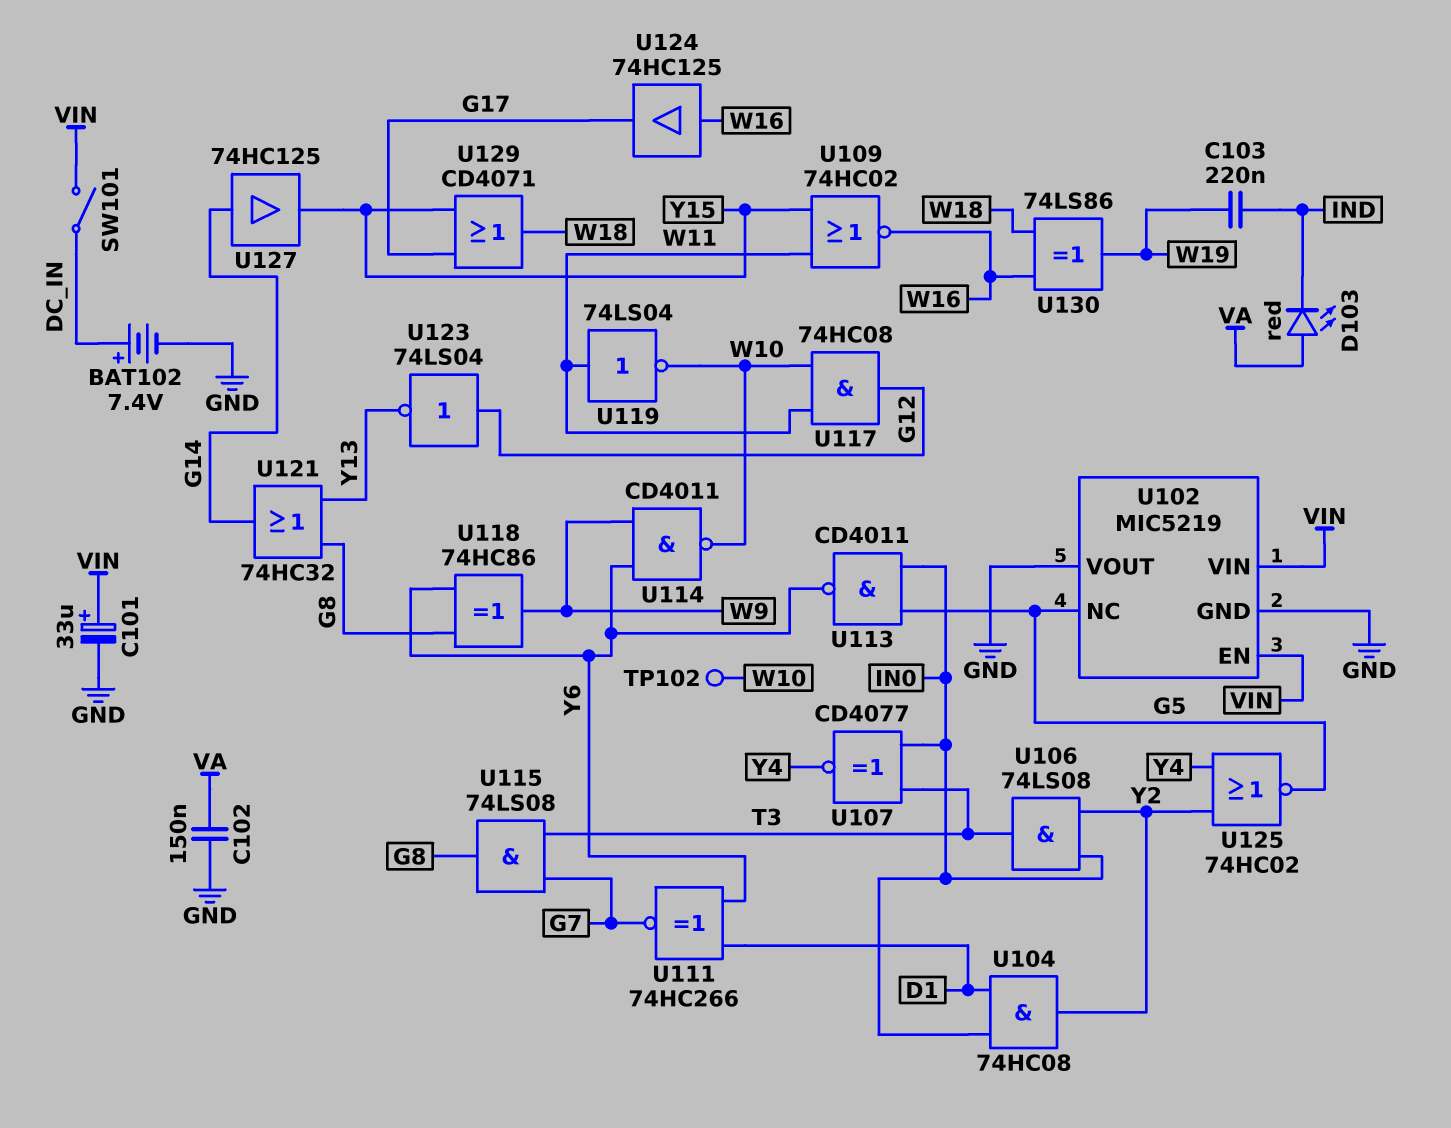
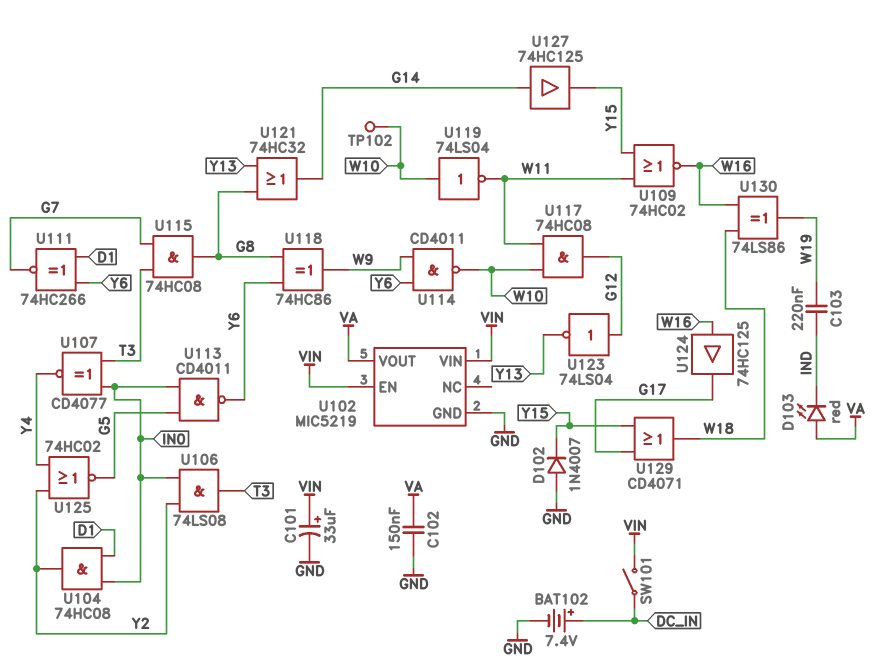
D102: none -> diode 1N4007 (A GND, K Y15)
U102 pin NC: G5 -> none
U102 pin VOUT: GND -> VA
U115: AND 74LS08 (in G7, in T3, out G8) -> AND 74HC08 (in G7, in T3, out G8)
U119: NOT 74LS04 (in W11, out W10) -> NOT 74LS04 (in W10, out W11)

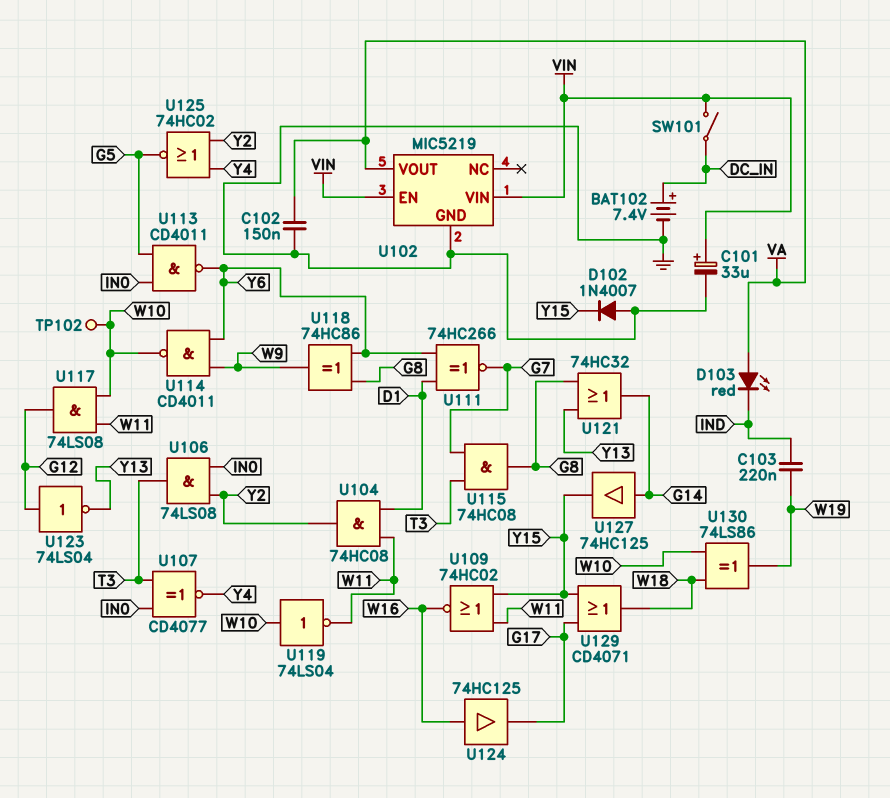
U104: AND 74HC08 (in D1, in IN0, out Y2) -> AND 74HC08 (in D1, in W11, out Y2)
U117: AND 74HC08 (in W10, in W11, out G12) -> AND 74LS08 (in W10, in W11, out G12)
U130: XOR 74LS86 (in W16, in W18, out W19) -> XOR 74LS86 (in W10, in W18, out W19)

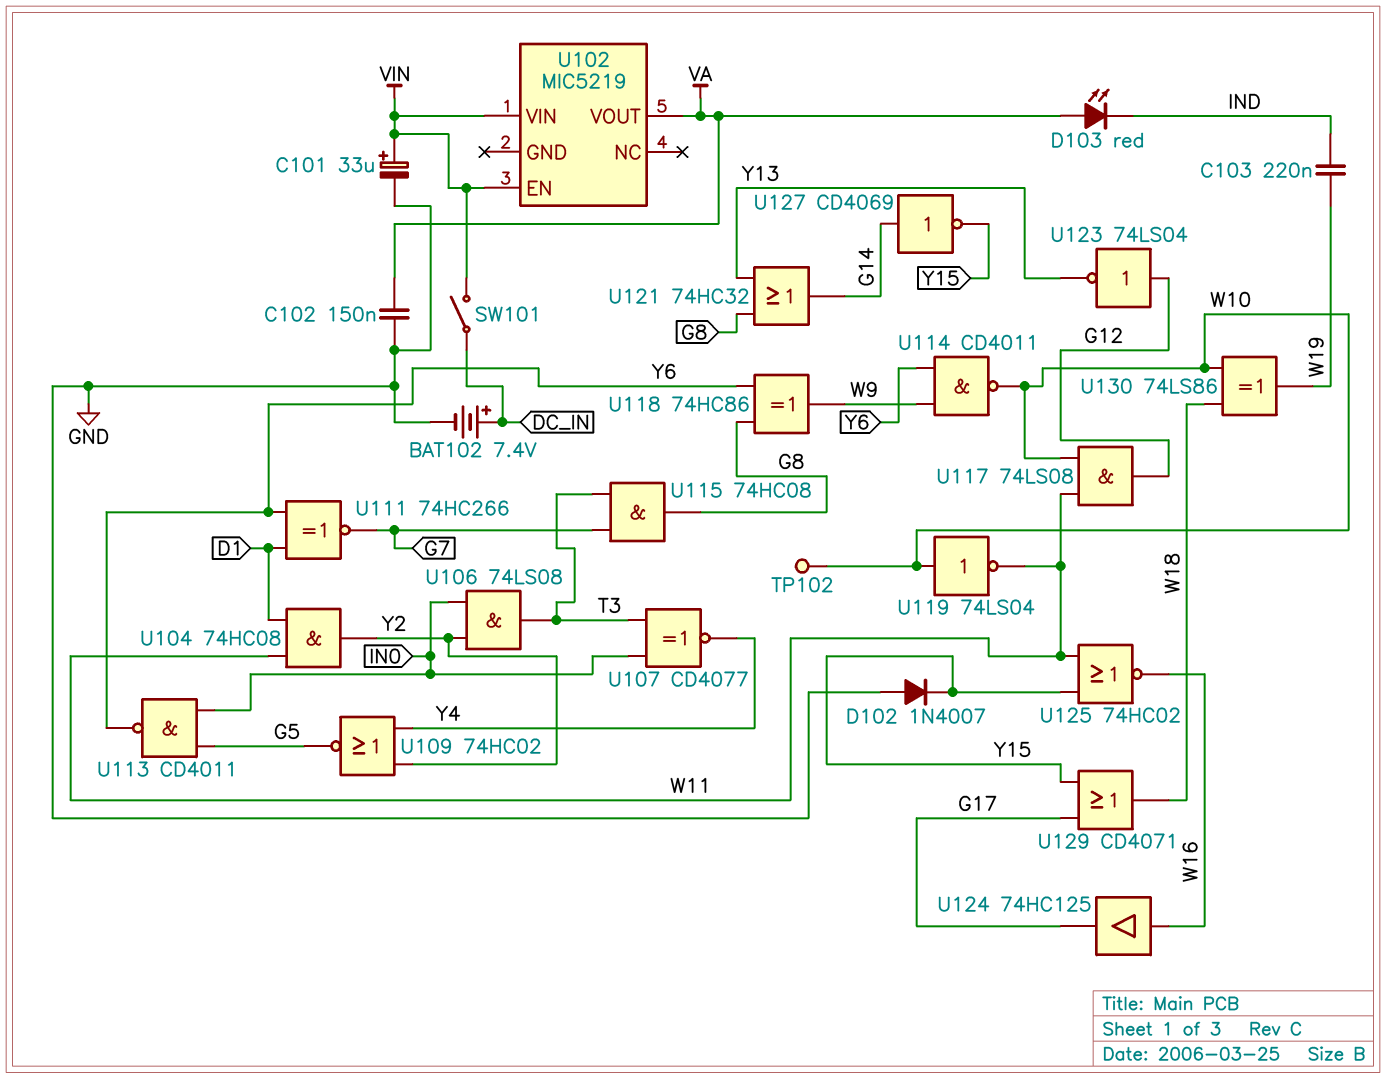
U102 pin GND: GND -> none
U109: NOR 74HC02 (in W11, in Y15, out W16) -> NOR 74HC02 (in Y2, in Y4, out G5)
U125: NOR 74HC02 (in Y2, in Y4, out G5) -> NOR 74HC02 (in W11, in Y15, out W16)
U127: buffer 74HC125 (in G14, out Y15) -> NOT CD4069 (in G14, out Y15)

